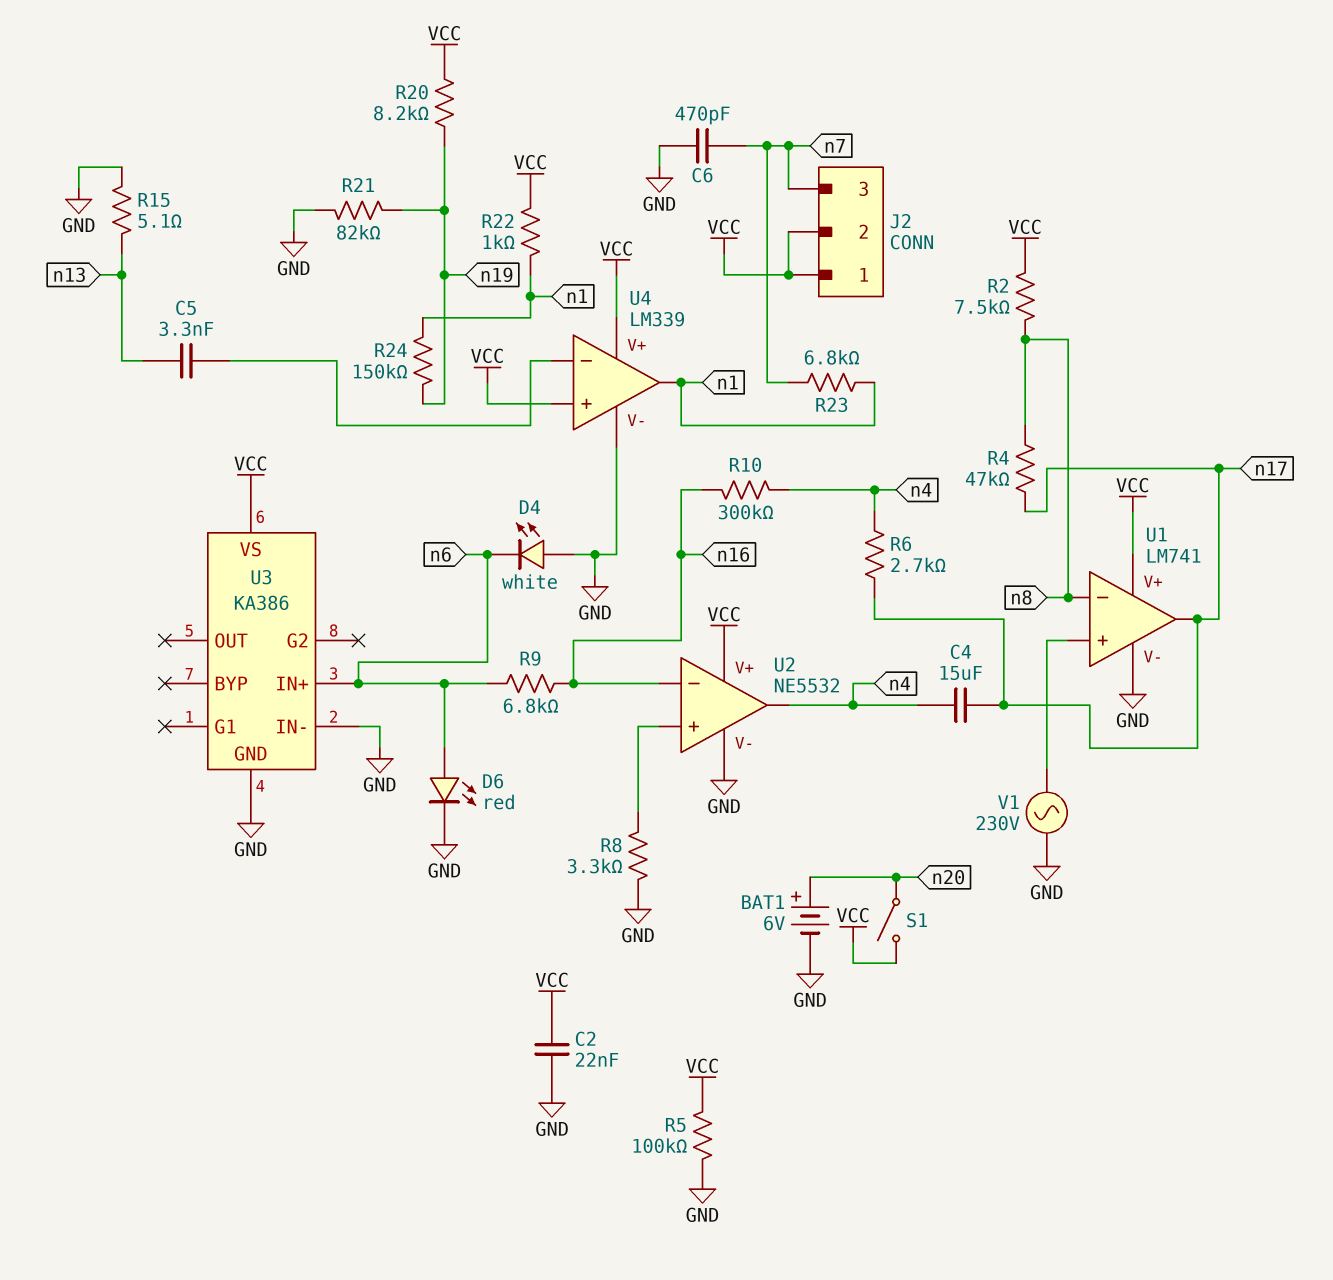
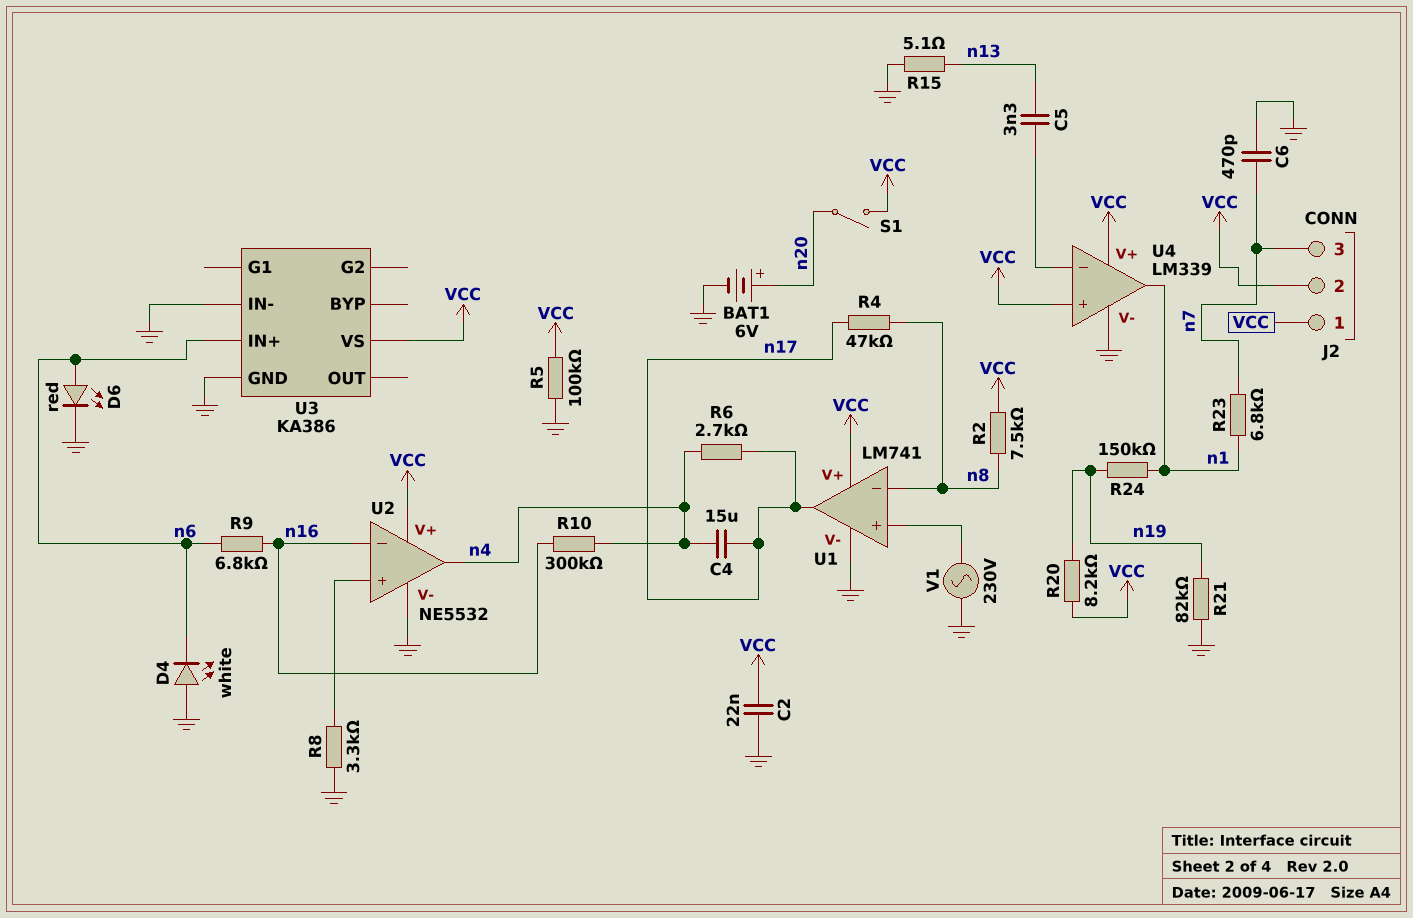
R22: 1k (VCC, n1) -> none

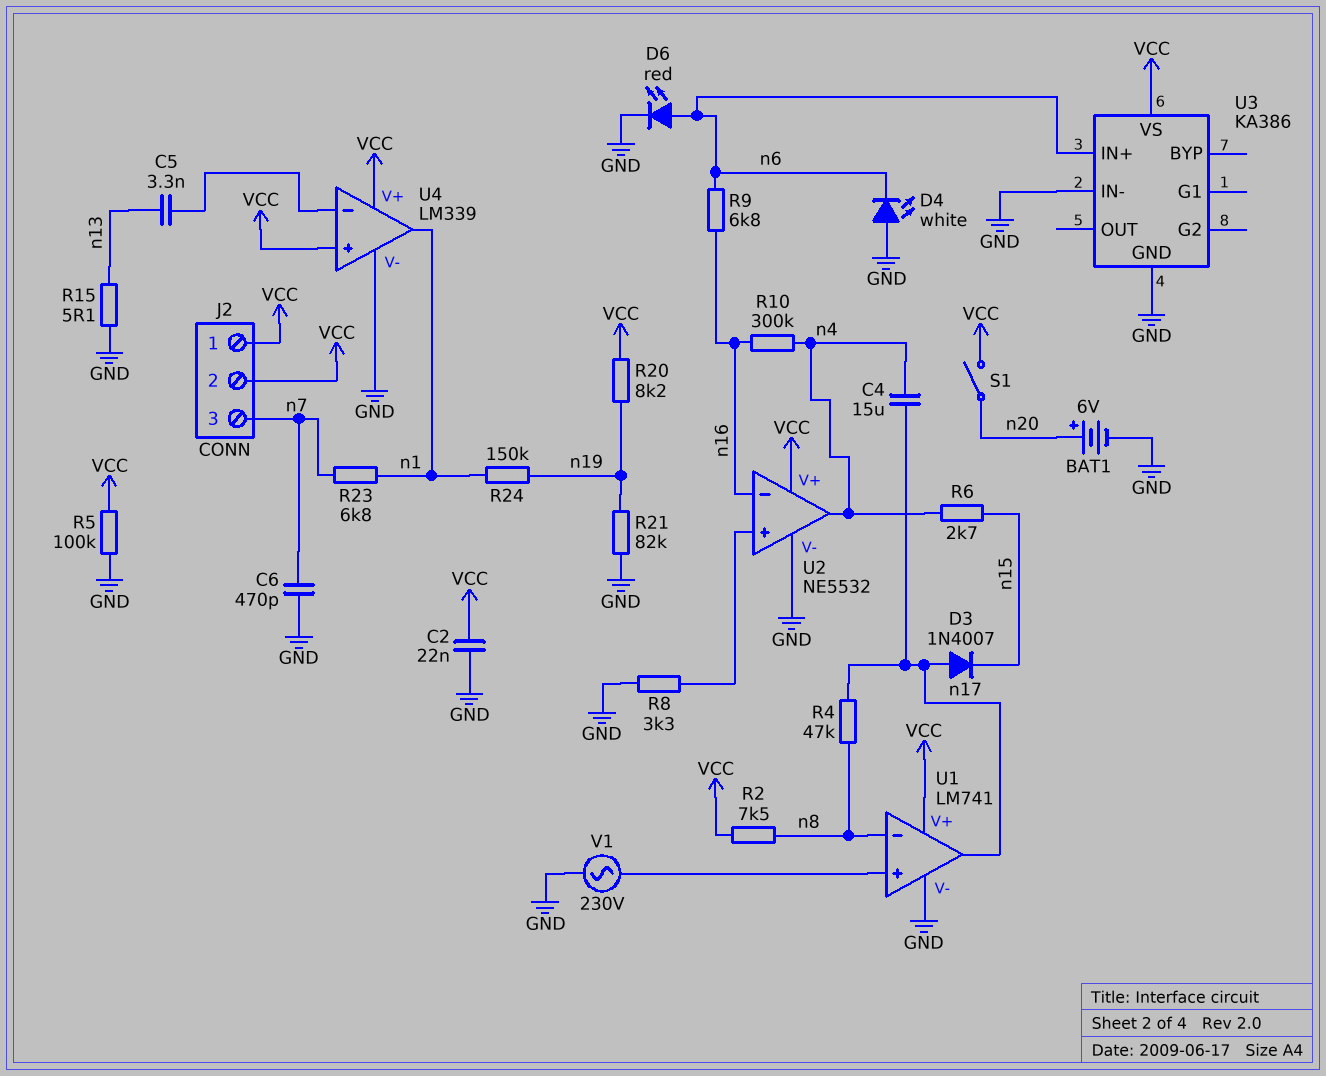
D3: none -> diode 1N4007 (A n17, K n15)
R6: 2.7k (n4, n17) -> 2.7k (n4, n15)

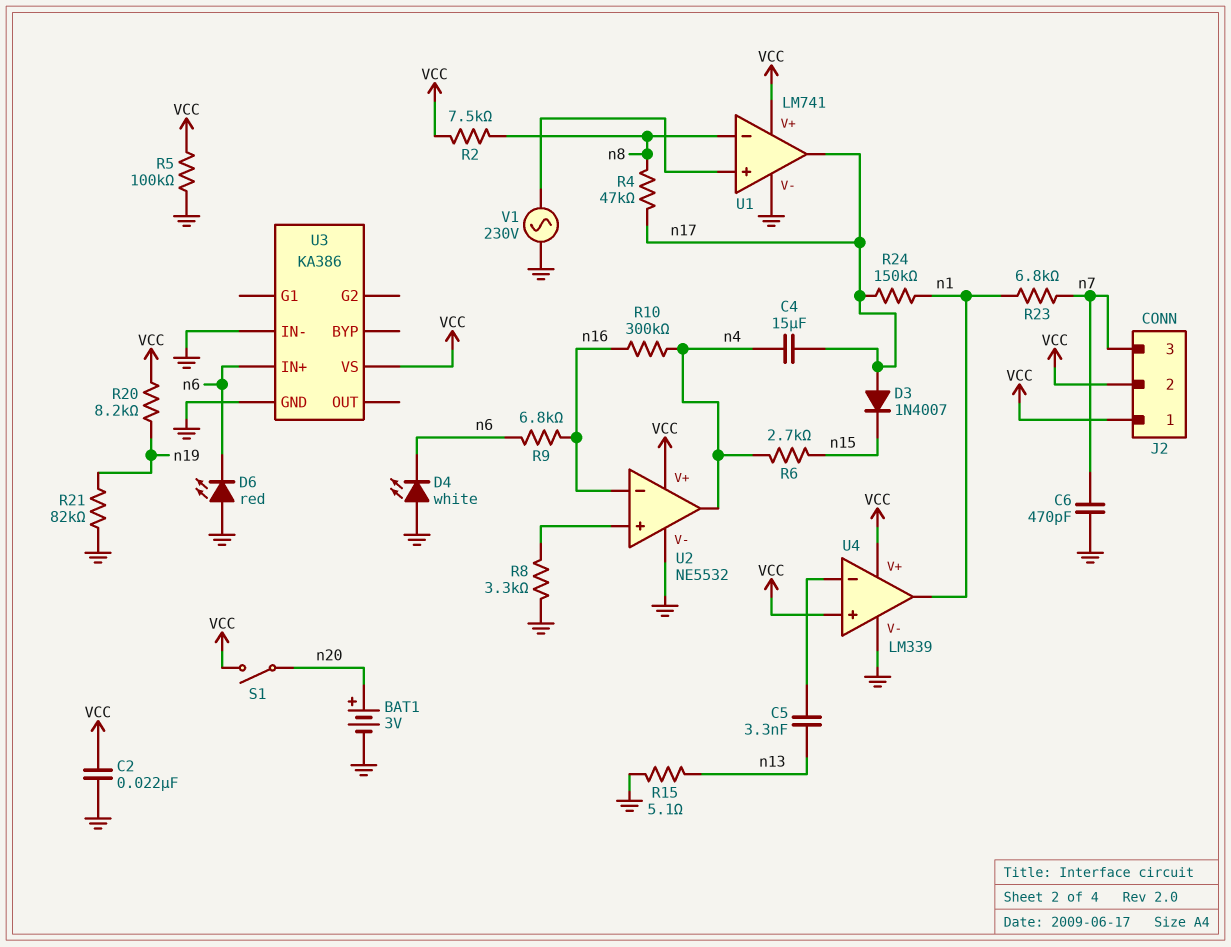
BAT1: 6V (plus n20, minus GND) -> 3V (plus n20, minus GND)
D6: LED red (A n6, K GND) -> LED red (A GND, K n6)
R24: 150k (n1, n19) -> 150k (n1, n17)

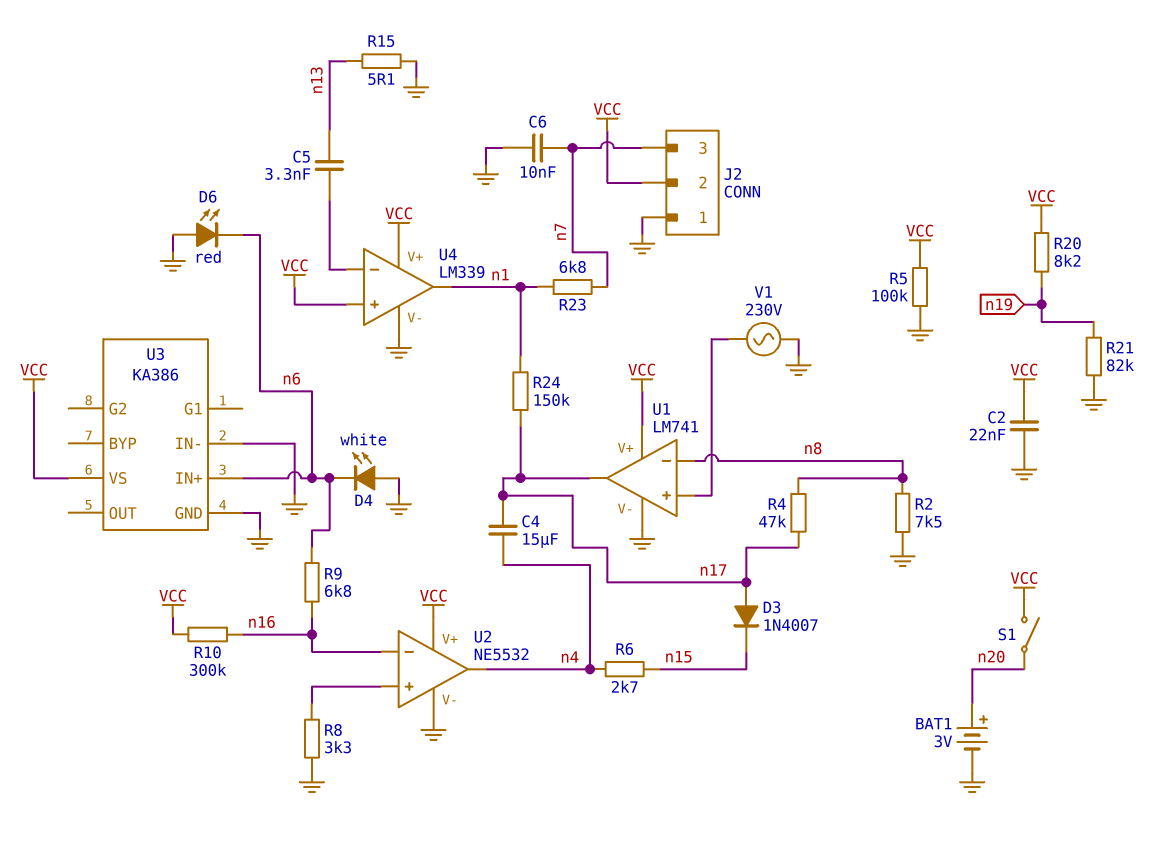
C6: 470pF (GND, n7) -> 10nF (GND, n7)
J2 pin 1: VCC -> GND
R2: 7.5k (VCC, n8) -> 7.5k (GND, n8)
R10: 300k (n4, n16) -> 300k (VCC, n16)

